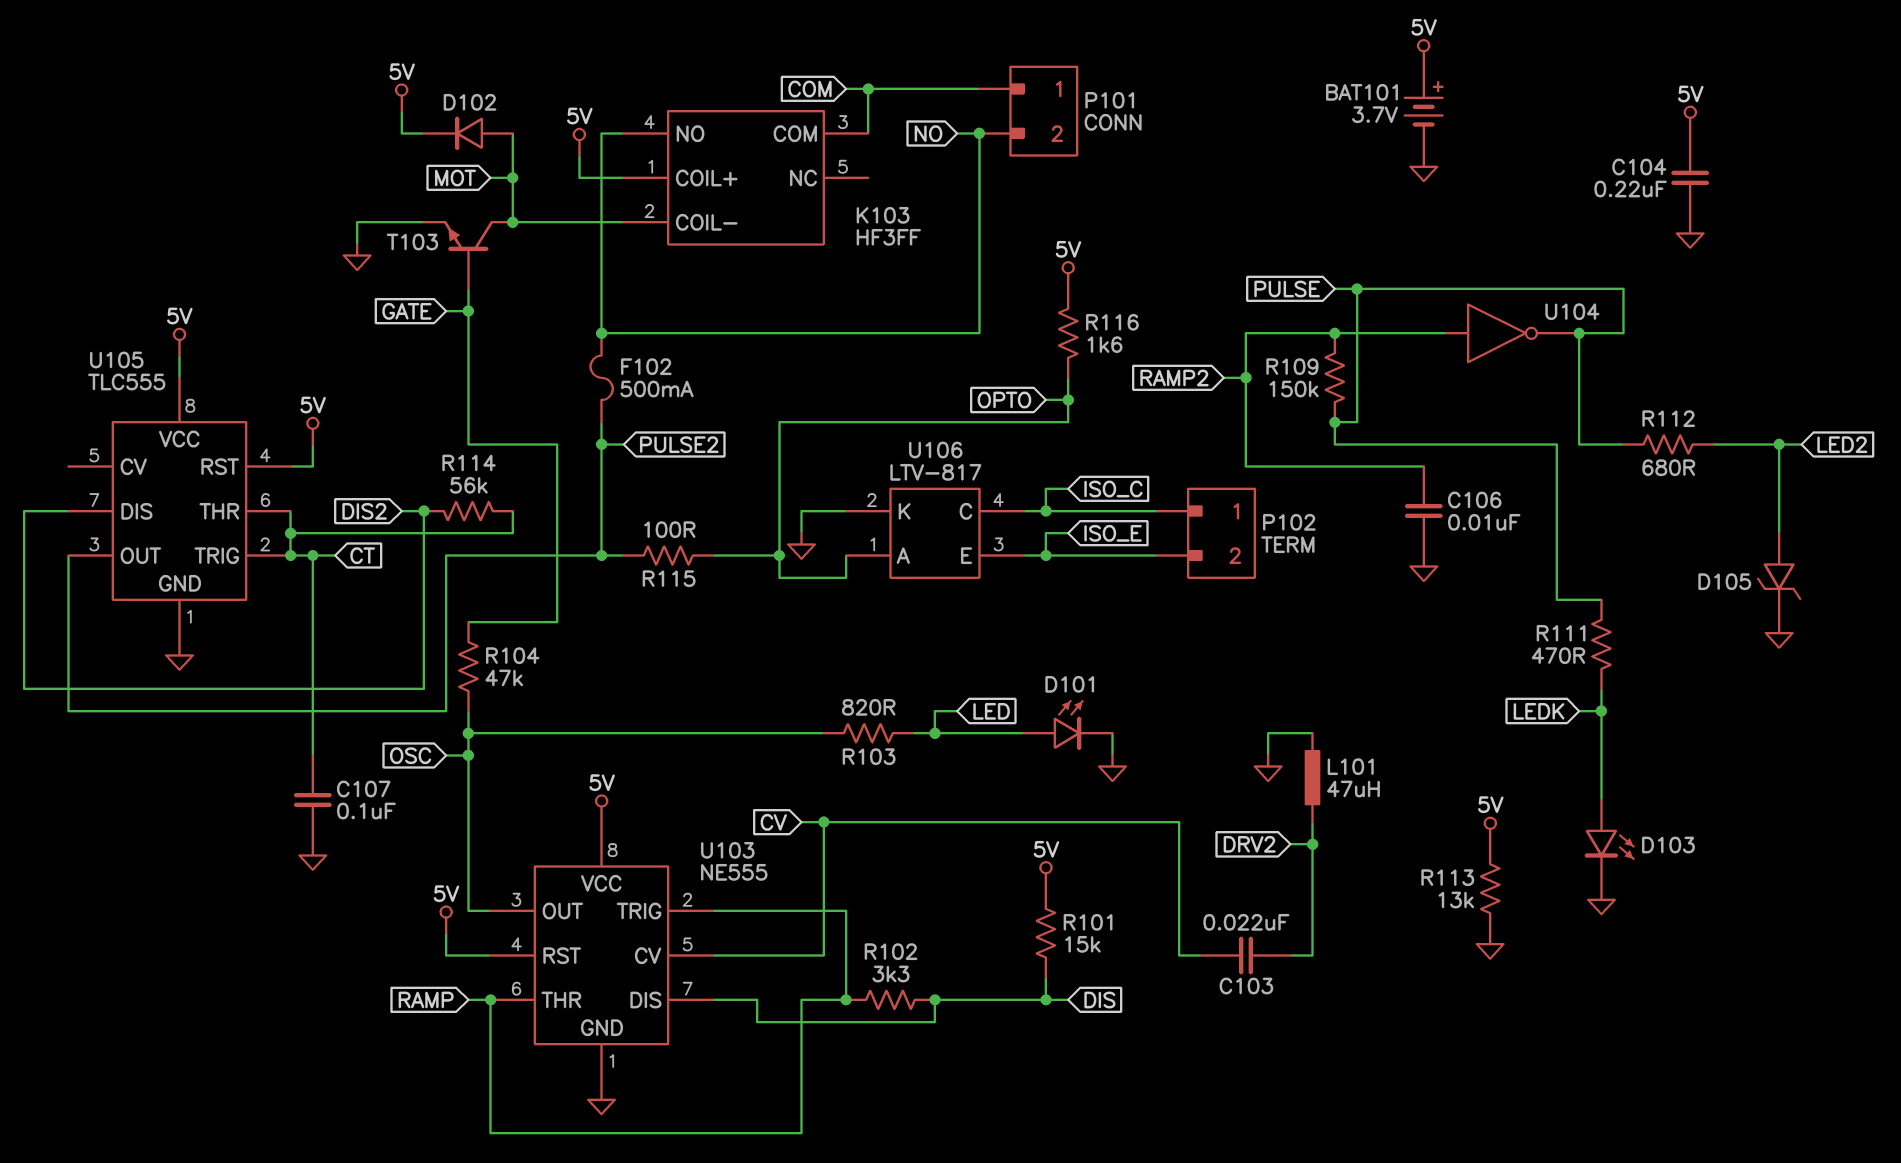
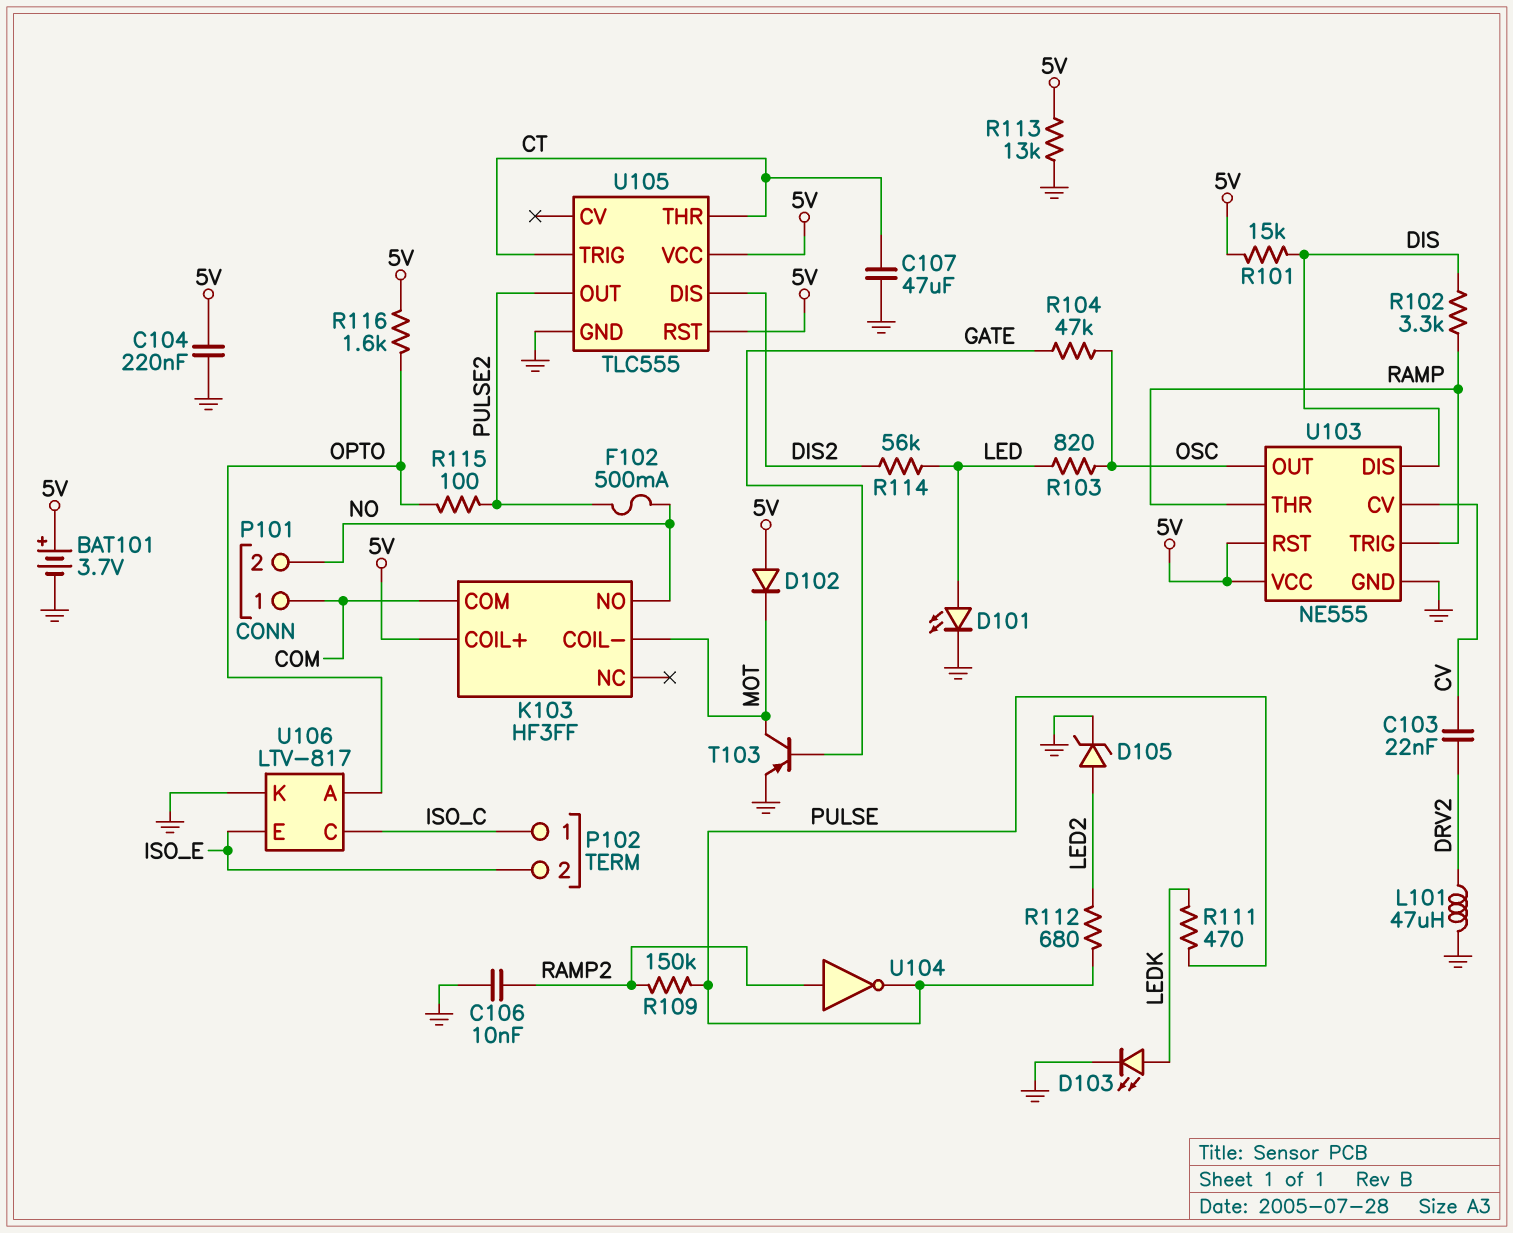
C107: 100nF (CT, GND) -> 47uF (CT, GND)
D102: diode (A MOT, K 5V) -> diode (A 5V, K MOT)
R114: 56k (CT, DIS2) -> 56k (DIS2, LED)
T103: NPN (B GATE, C MOT, E GND) -> PNP (B GATE, C MOT, E GND)

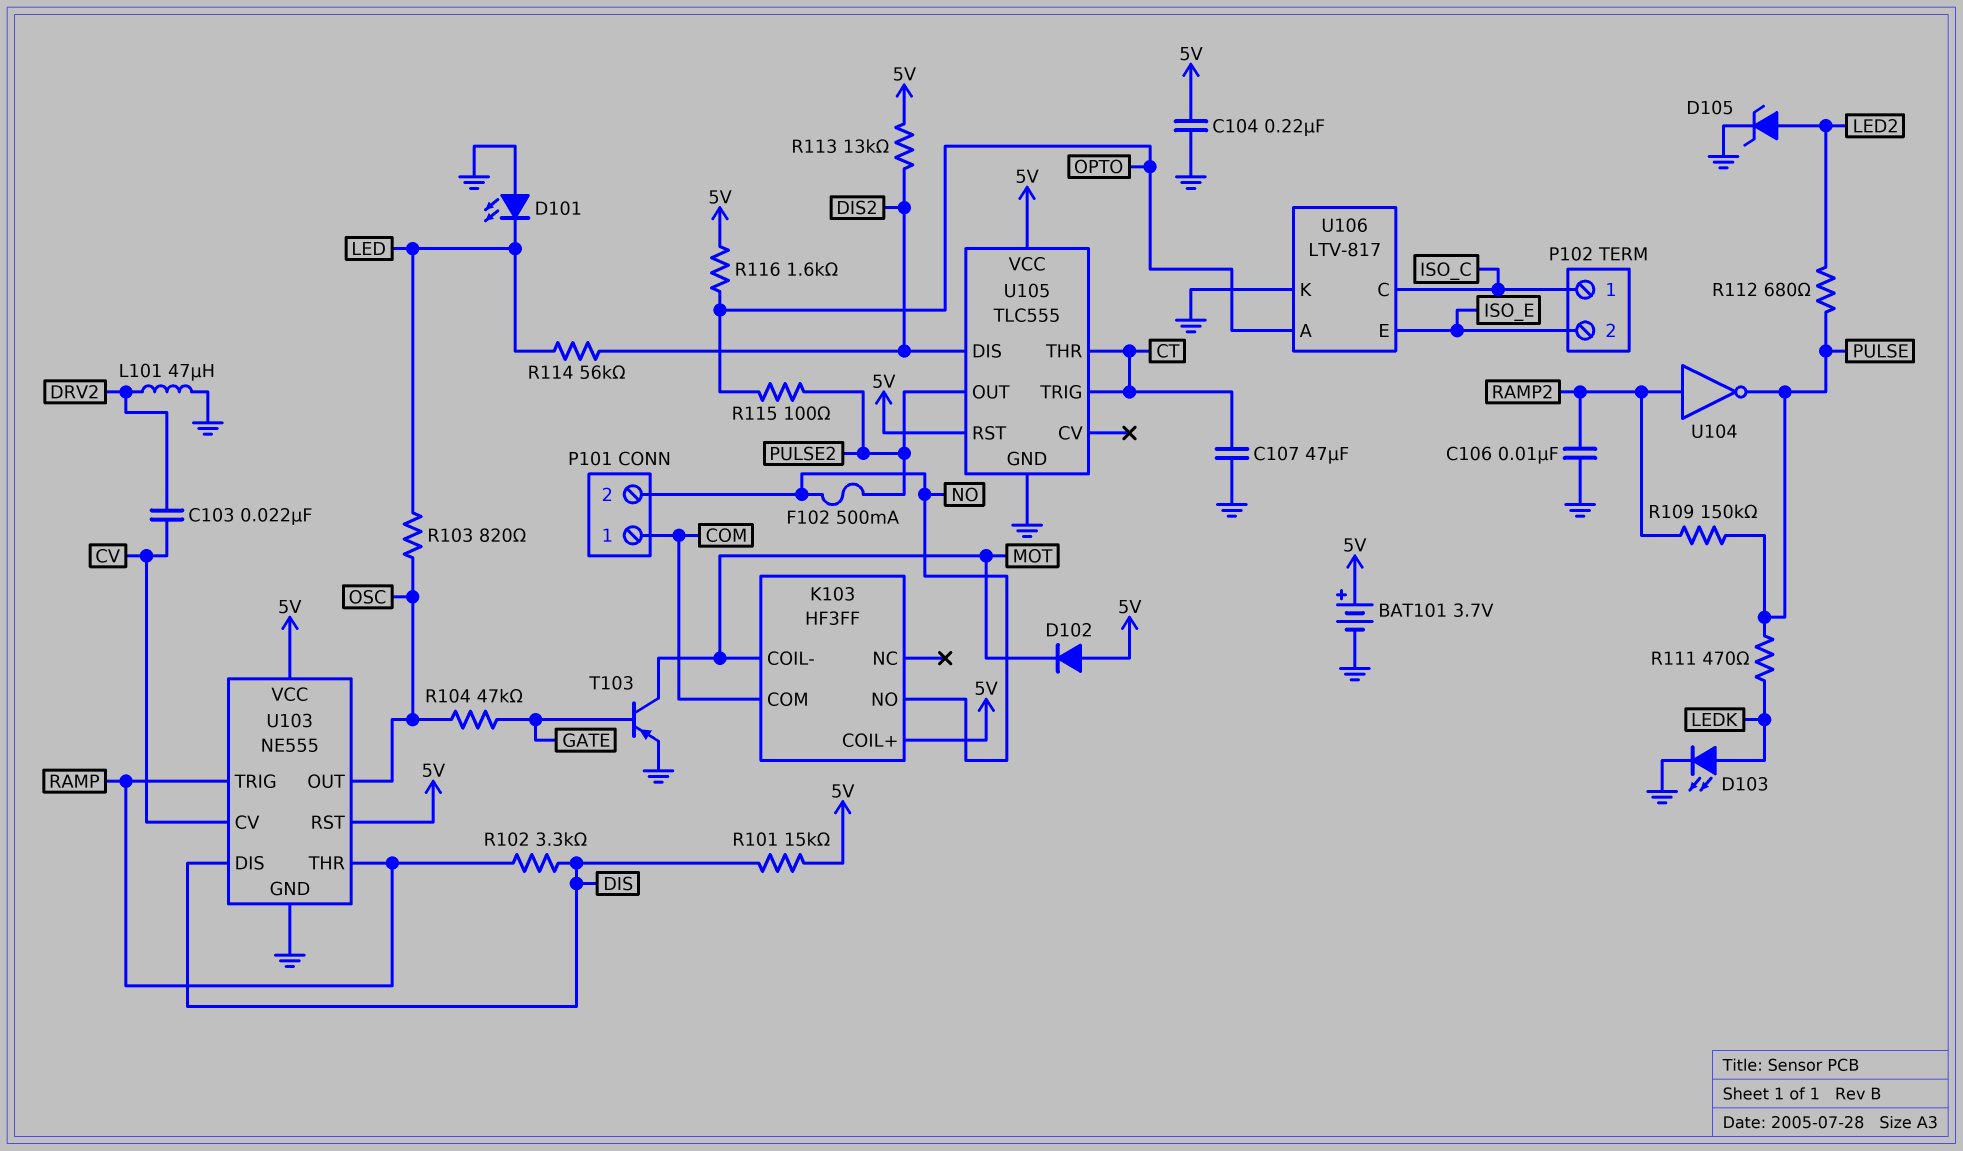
D101: LED (A LED, K GND) -> LED (A GND, K LED)
R113: 13k (5V, GND) -> 13k (5V, DIS2)

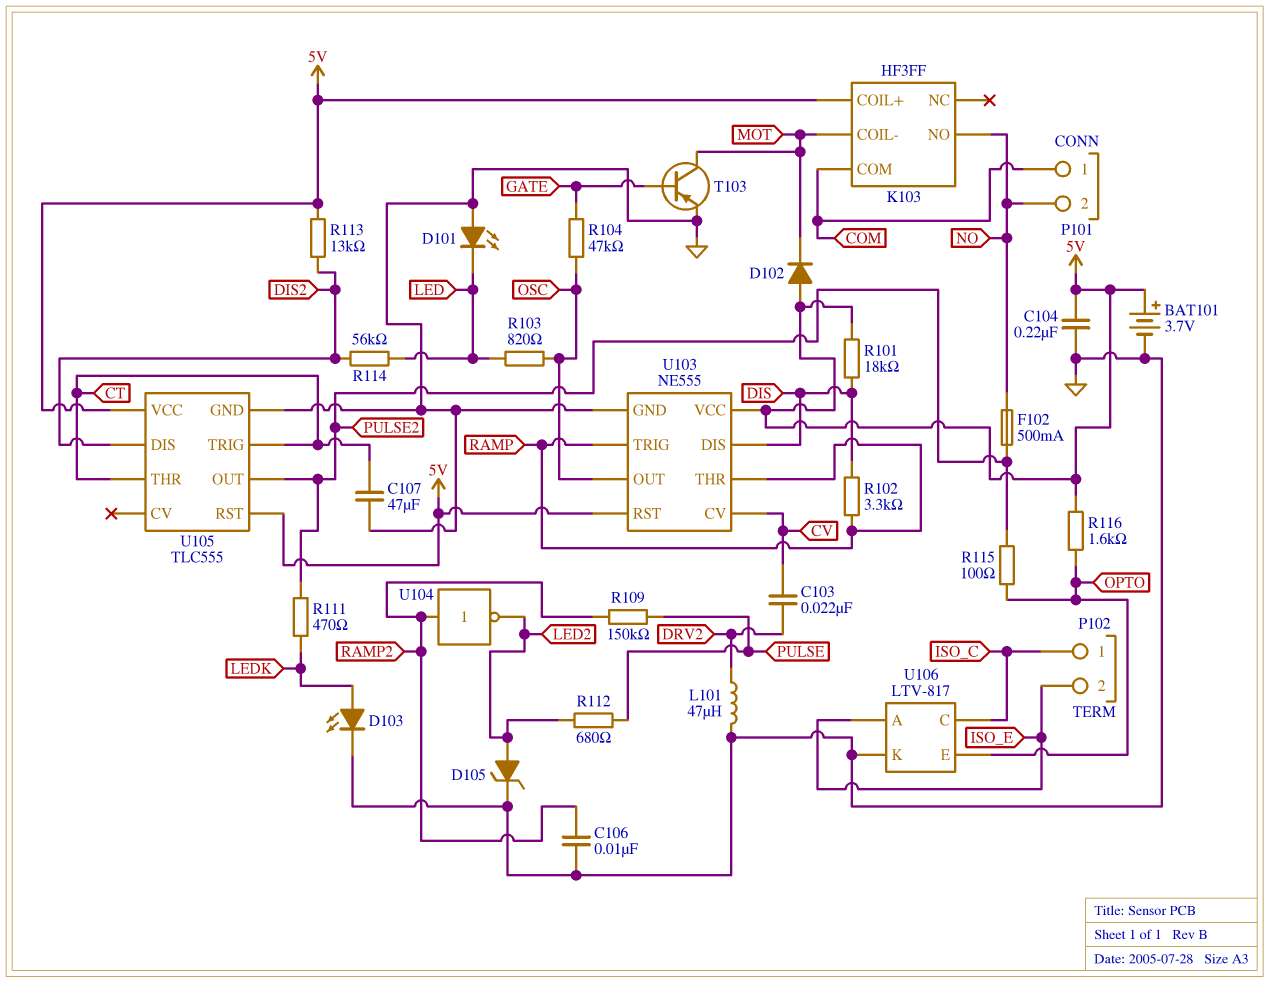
R101: 15k (5V, DIS) -> 18k (5V, DIS)
R111: 470 (LEDK, PULSE) -> 470 (LEDK, PULSE2)
U104: NOT (in RAMP2, out PULSE) -> NOT (in RAMP2, out LED2)
U106 pin A: OPTO -> ISO_E
U106 pin E: ISO_E -> OPTO

